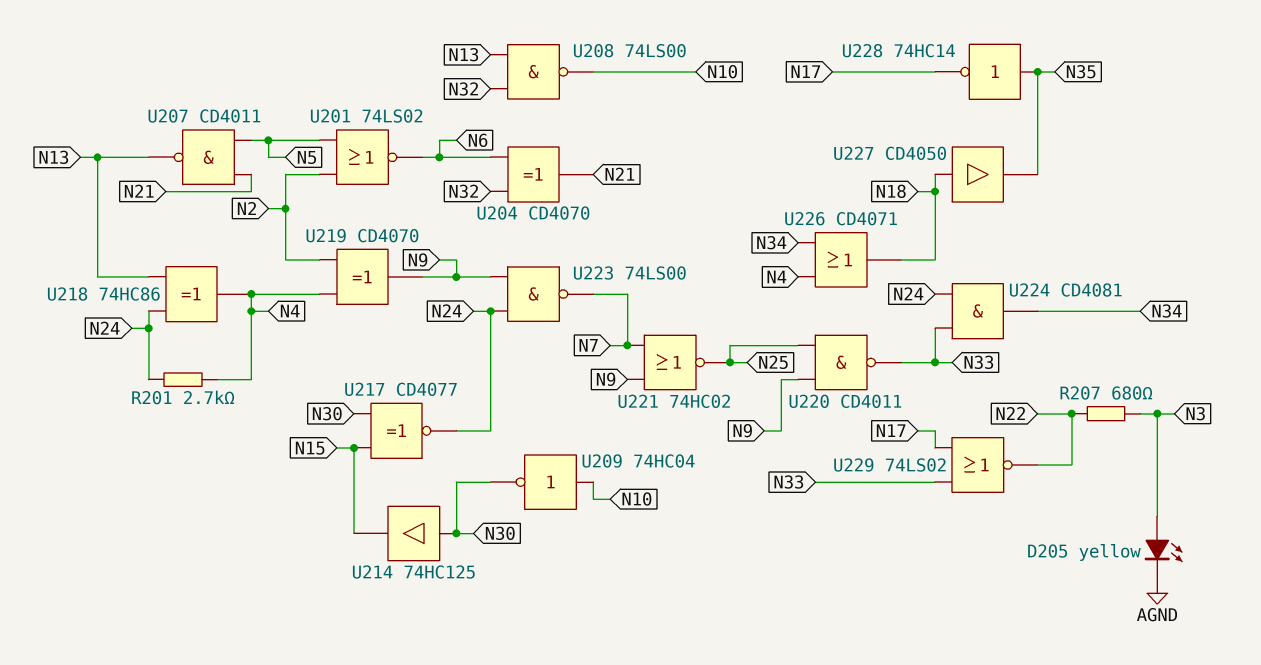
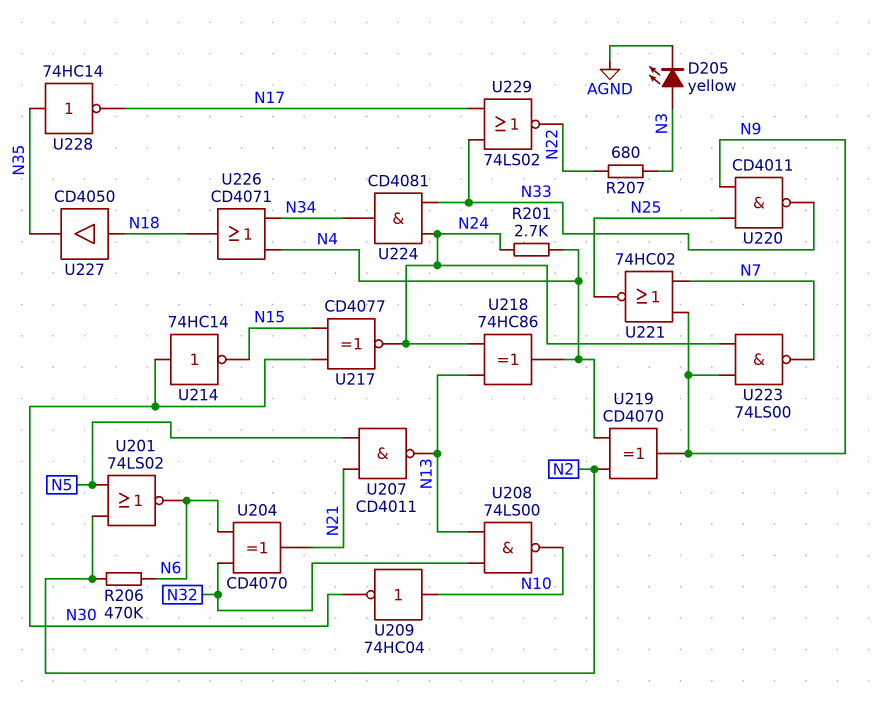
R206: none -> 470k (N2, N6)
U214: buffer 74HC125 (in N30, out N15) -> NOT 74HC14 (in N30, out N15)

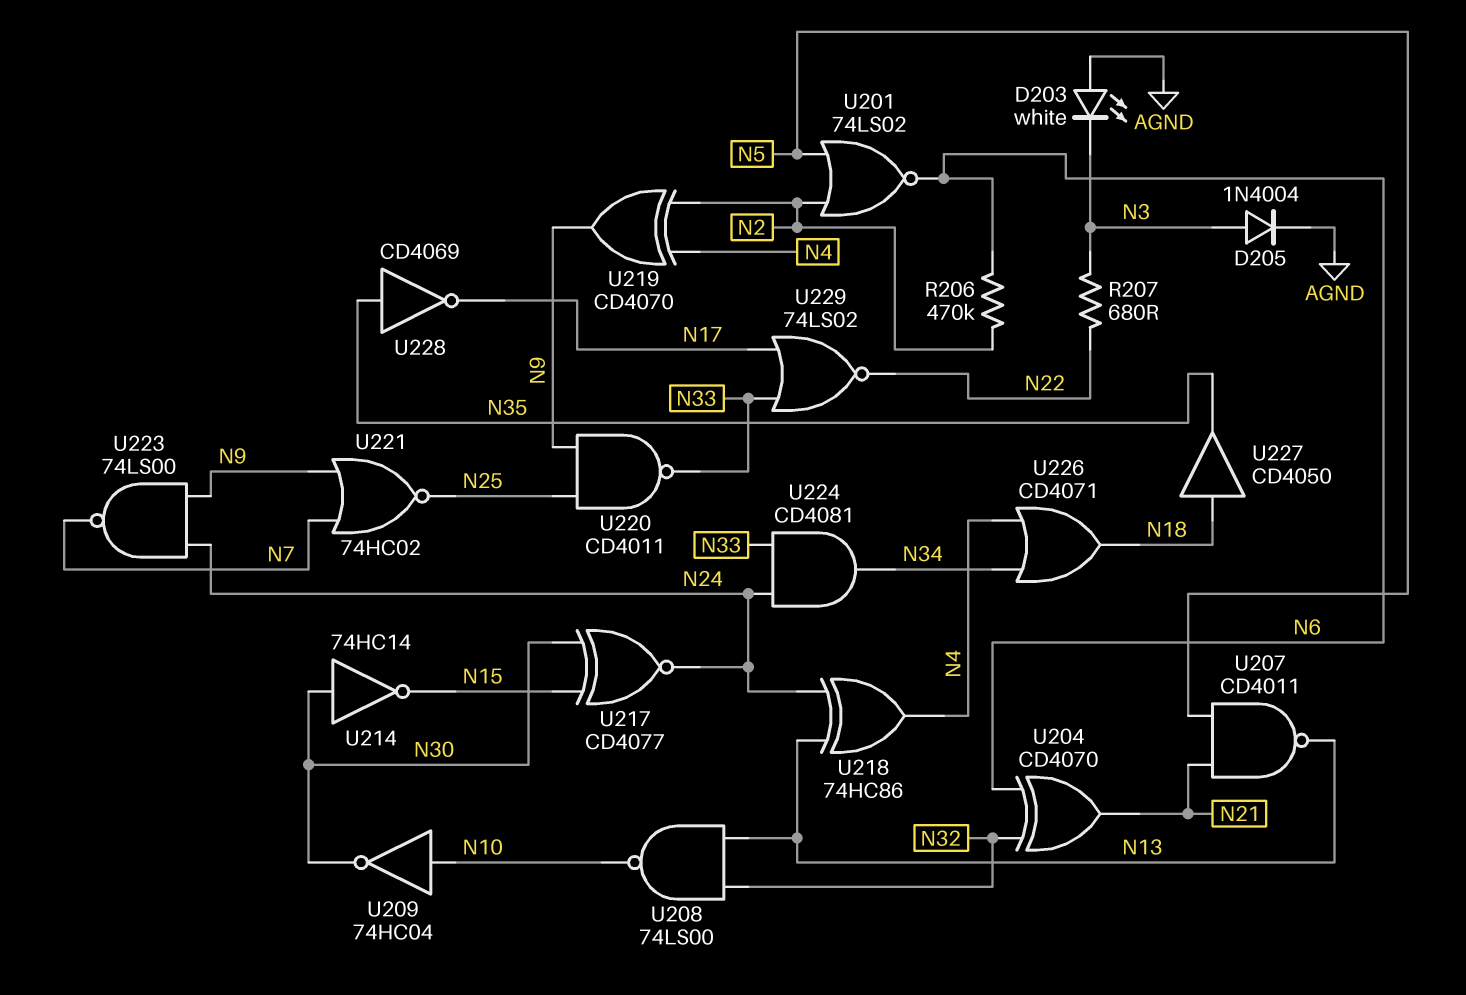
D203: none -> LED white (A AGND, K N3)
D205: LED yellow (A N3, K AGND) -> diode 1N4004 (A N3, K AGND)
R201: 2.7k (N4, N24) -> none
U228: NOT 74HC14 (in N35, out N17) -> NOT CD4069 (in N35, out N17)

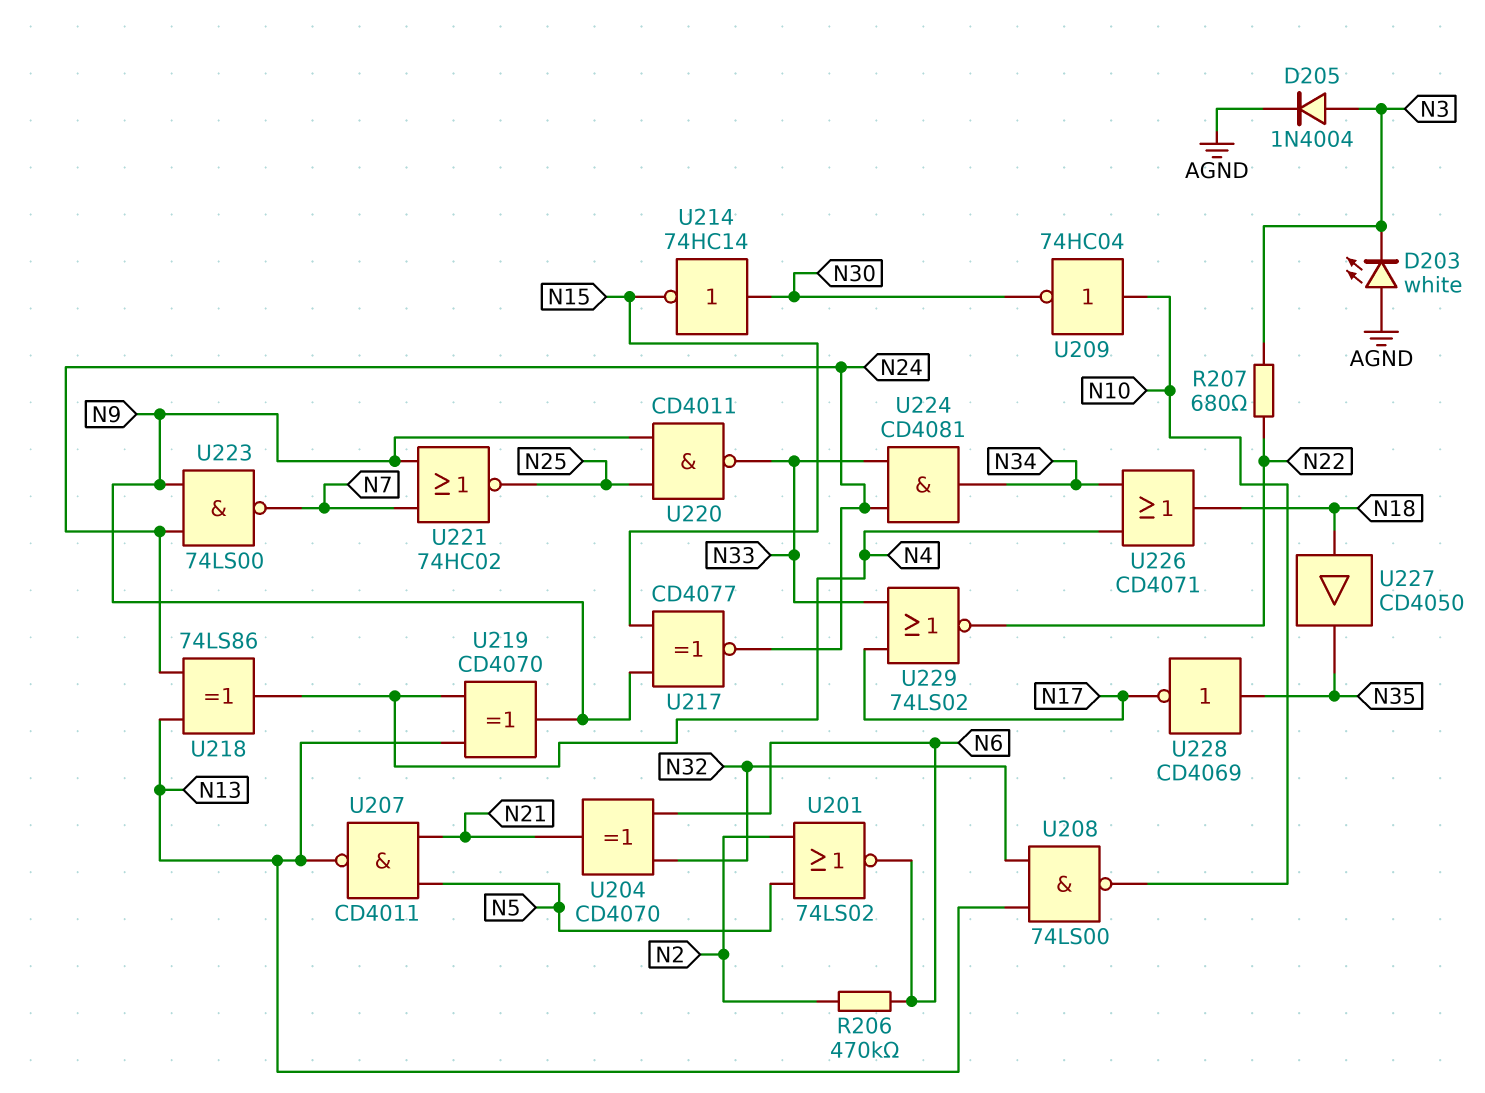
U217: XNOR CD4077 (in N15, in N30, out N24) -> XNOR CD4077 (in N9, in N15, out N24)
U218: XOR 74HC86 (in N13, in N24, out N4) -> XOR 74LS86 (in N13, in N24, out N4)
U219: XOR CD4070 (in N2, in N4, out N9) -> XOR CD4070 (in N4, in N13, out N9)

